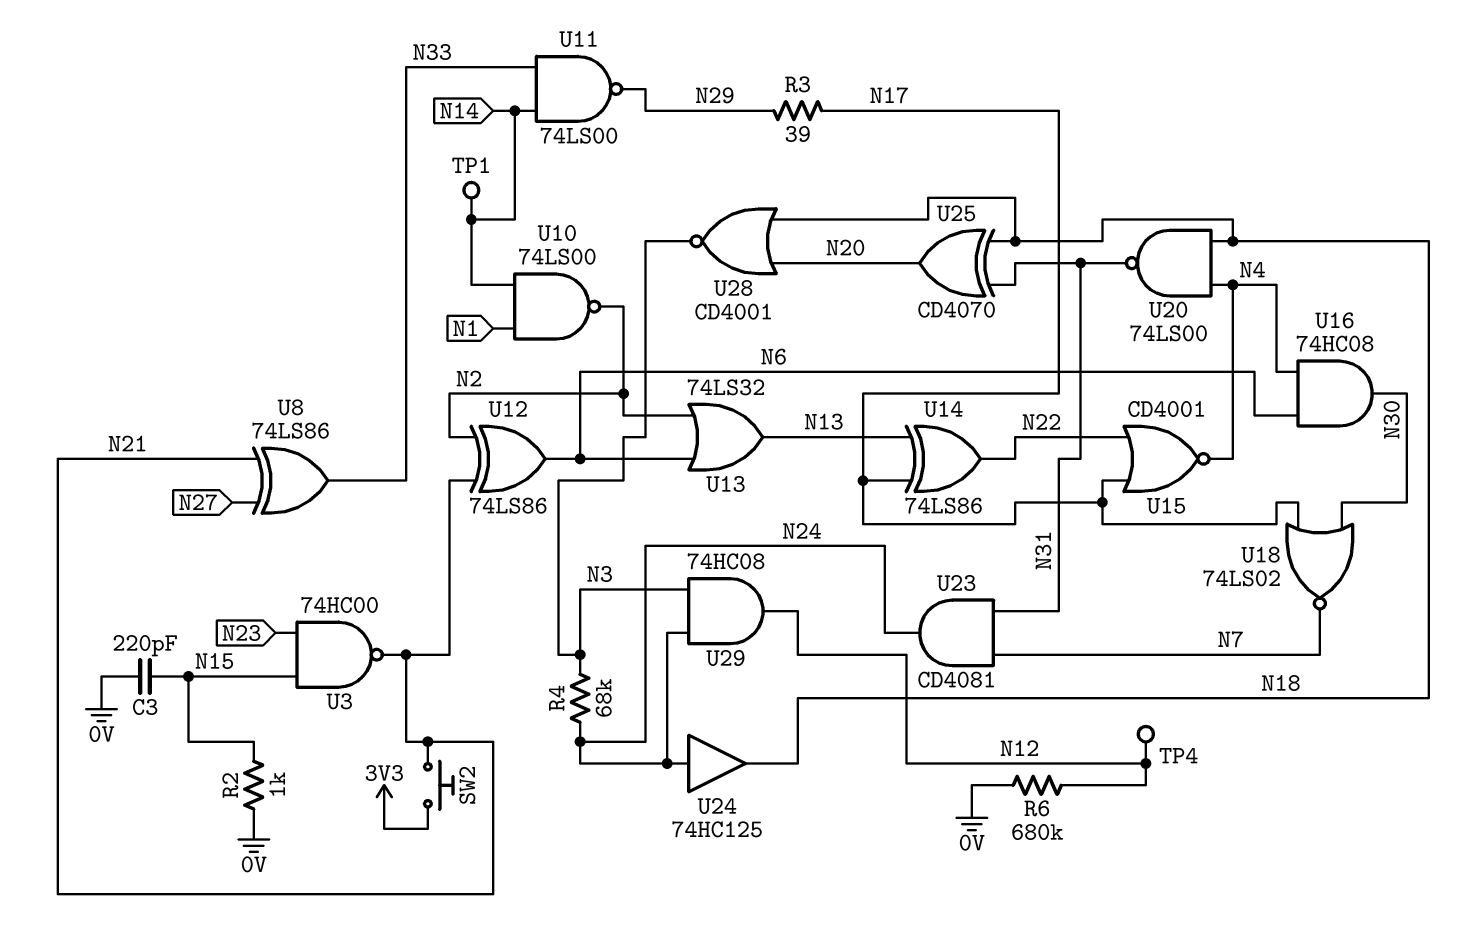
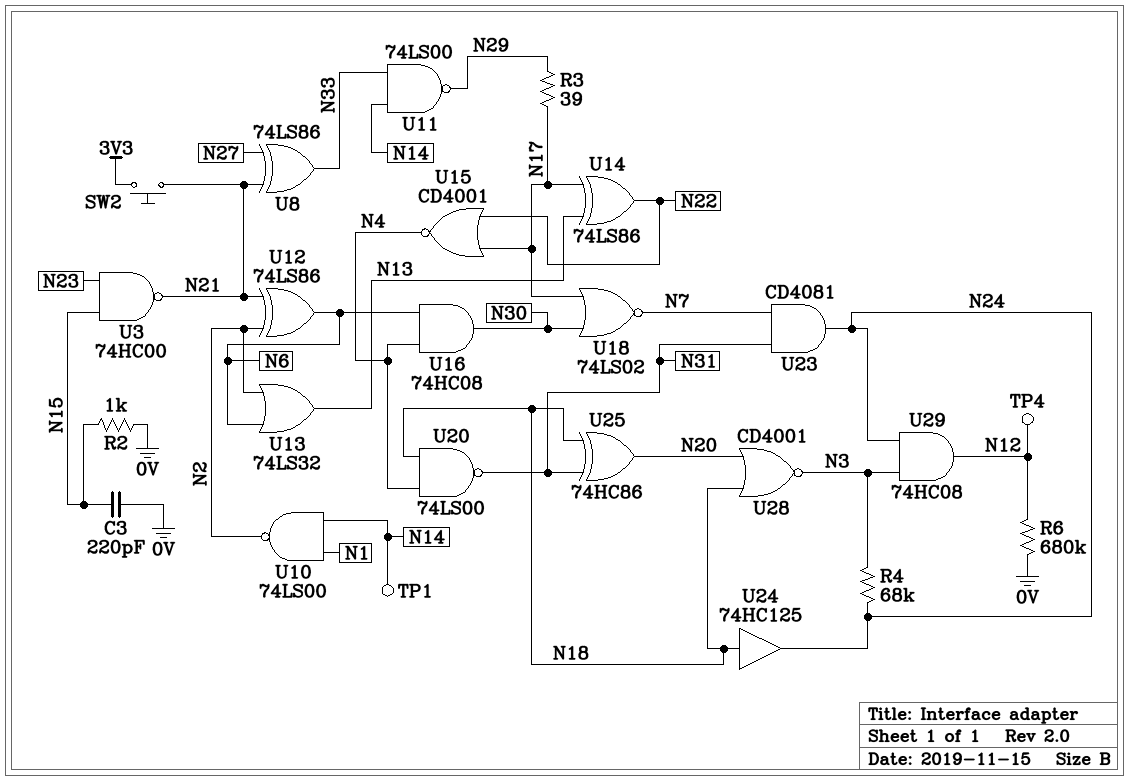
U24: buffer 74HC125 (in N24, out N18) -> buffer 74HC125 (in N18, out N24)
U25: XOR CD4070 (in N18, in N31, out N20) -> XOR 74HC86 (in N18, in N31, out N20)

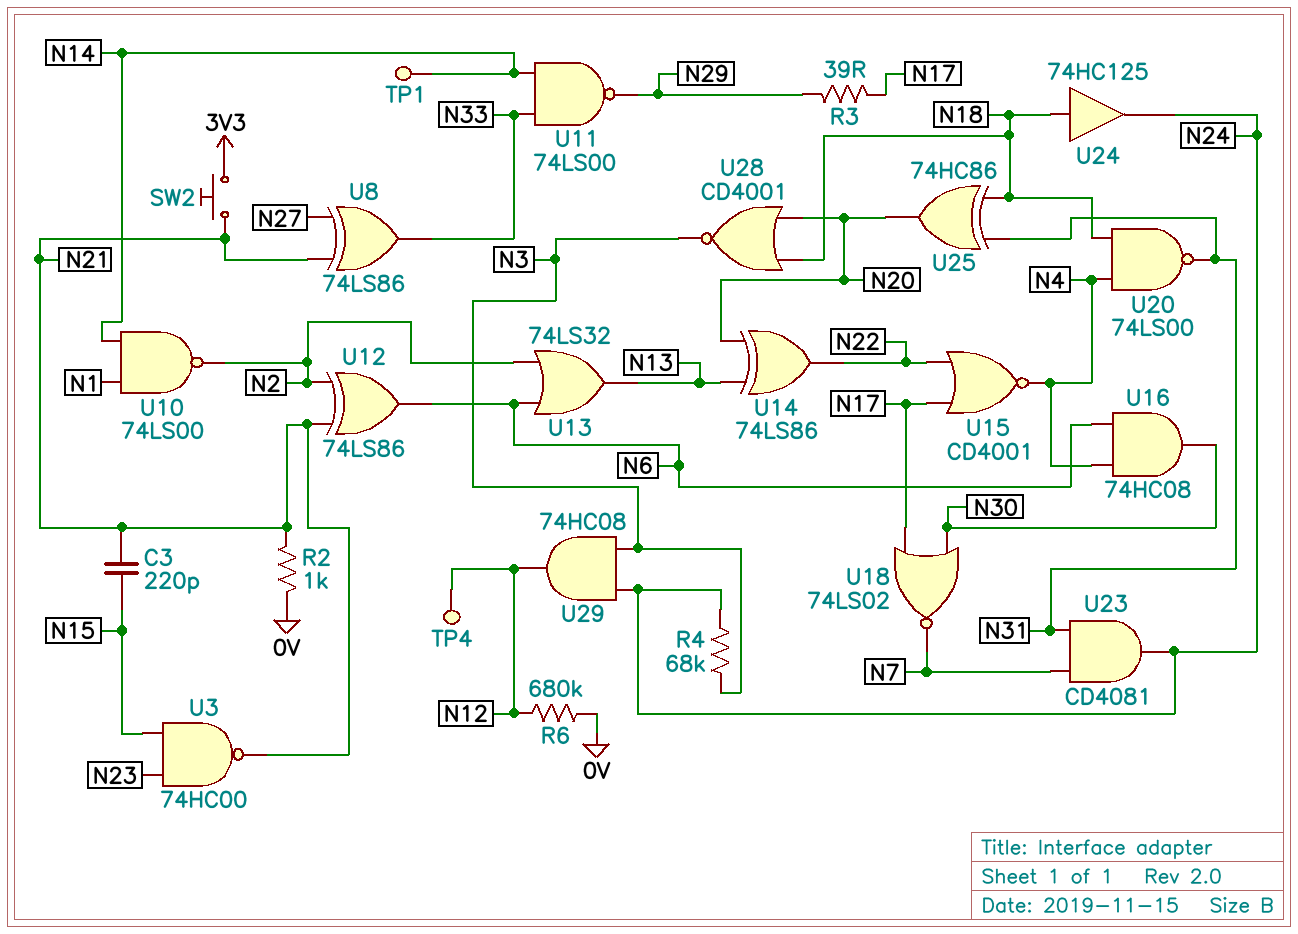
C3: 220pF (0V, N15) -> 220pF (N15, N21)
R2: 1k (0V, N15) -> 1k (0V, N21)
U14: XOR 74LS86 (in N13, in N17, out N22) -> XOR 74LS86 (in N13, in N20, out N22)

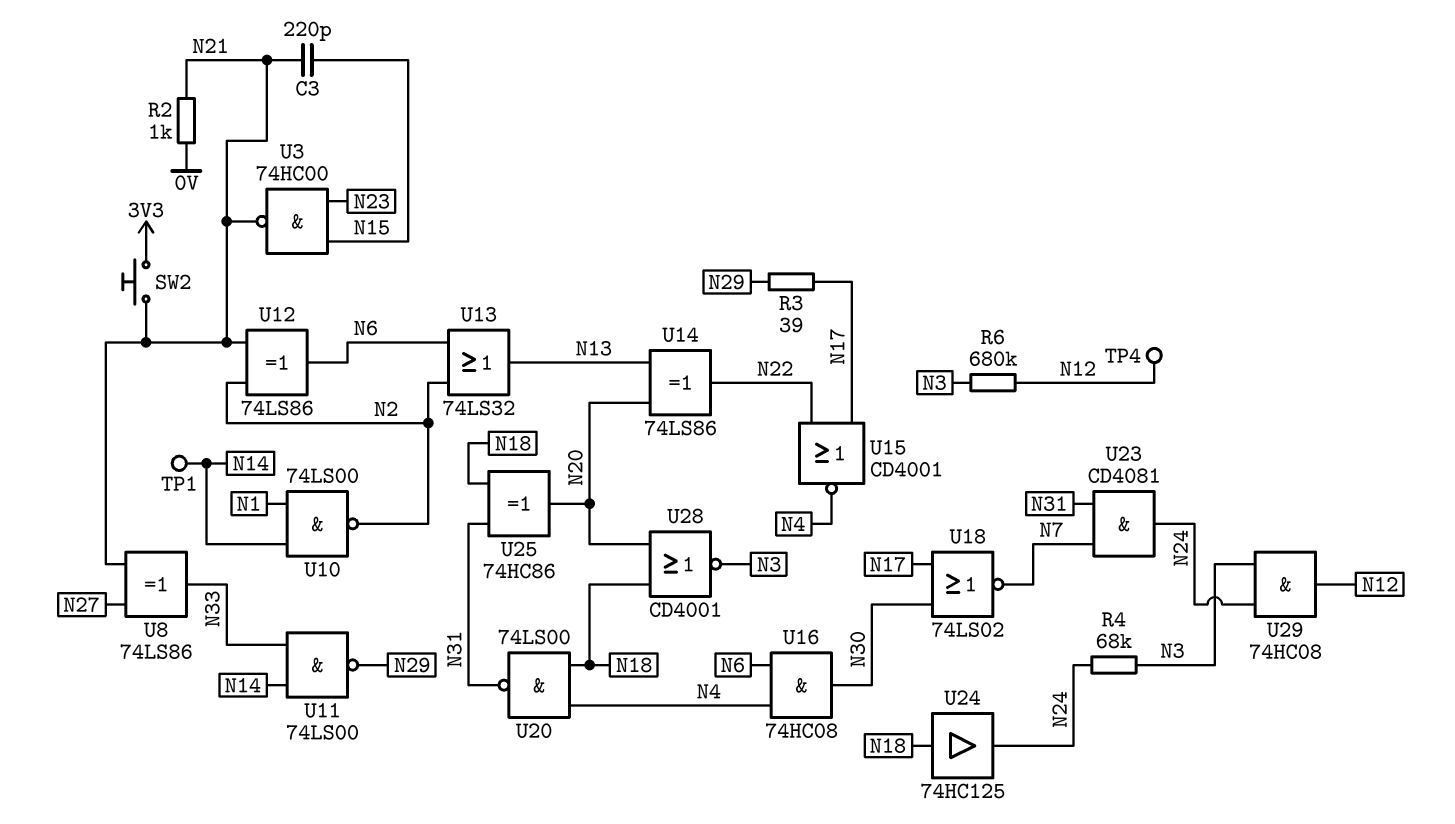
R6: 680k (0V, N12) -> 680k (N3, N12)

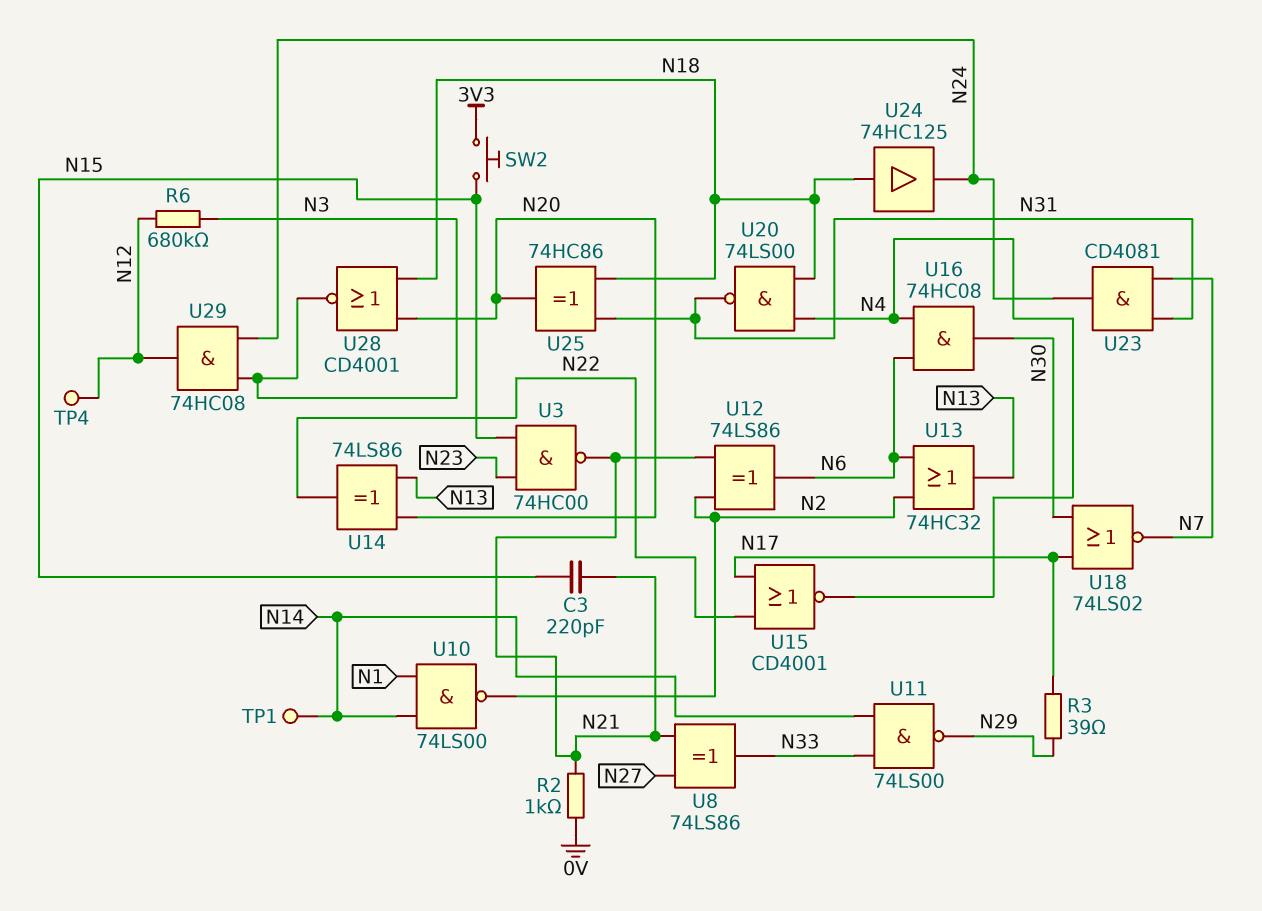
R4: 68k (N3, N24) -> none
SW2: button (3V3, N21) -> button (3V3, N15)
U13: OR 74LS32 (in N2, in N6, out N13) -> OR 74HC32 (in N2, in N6, out N13)

